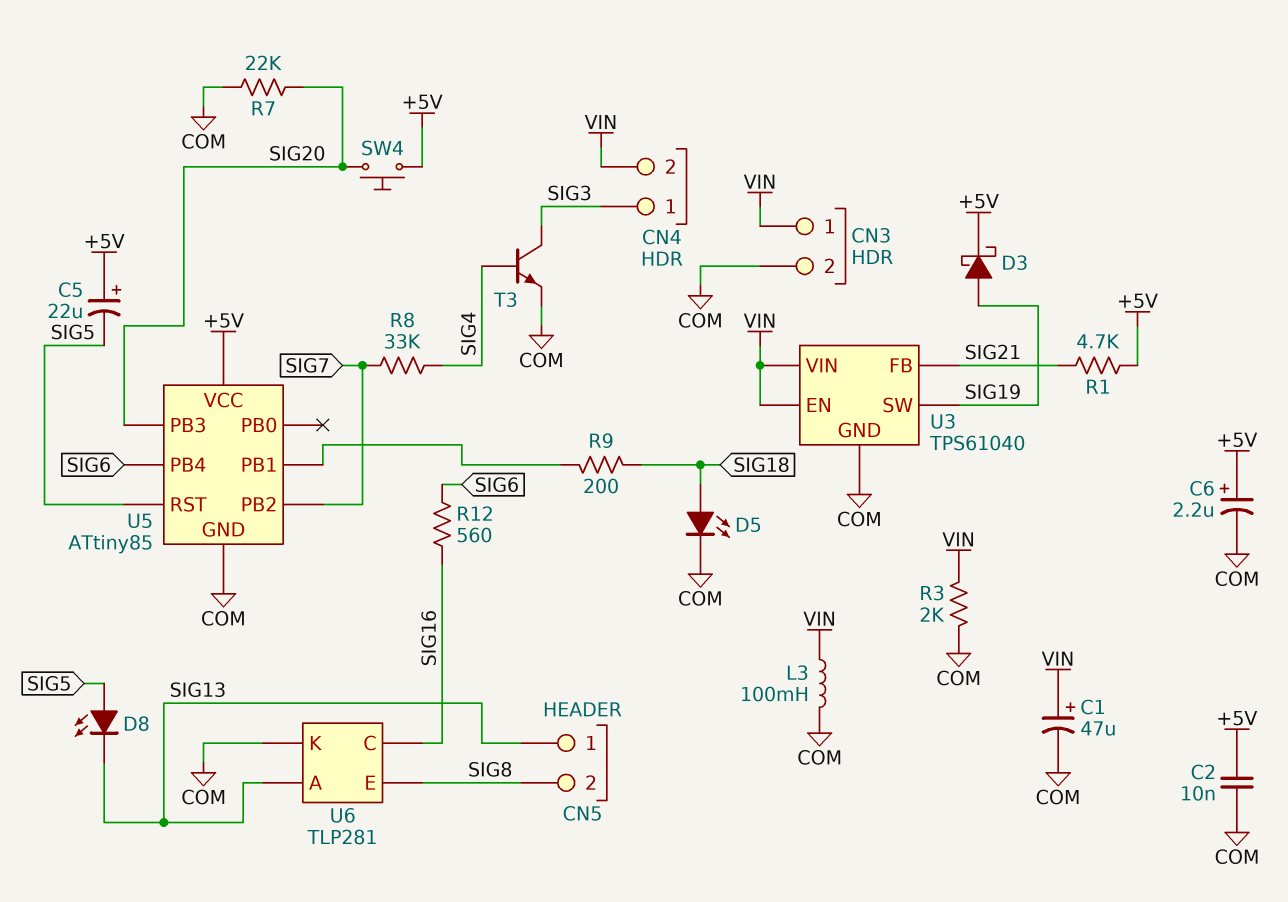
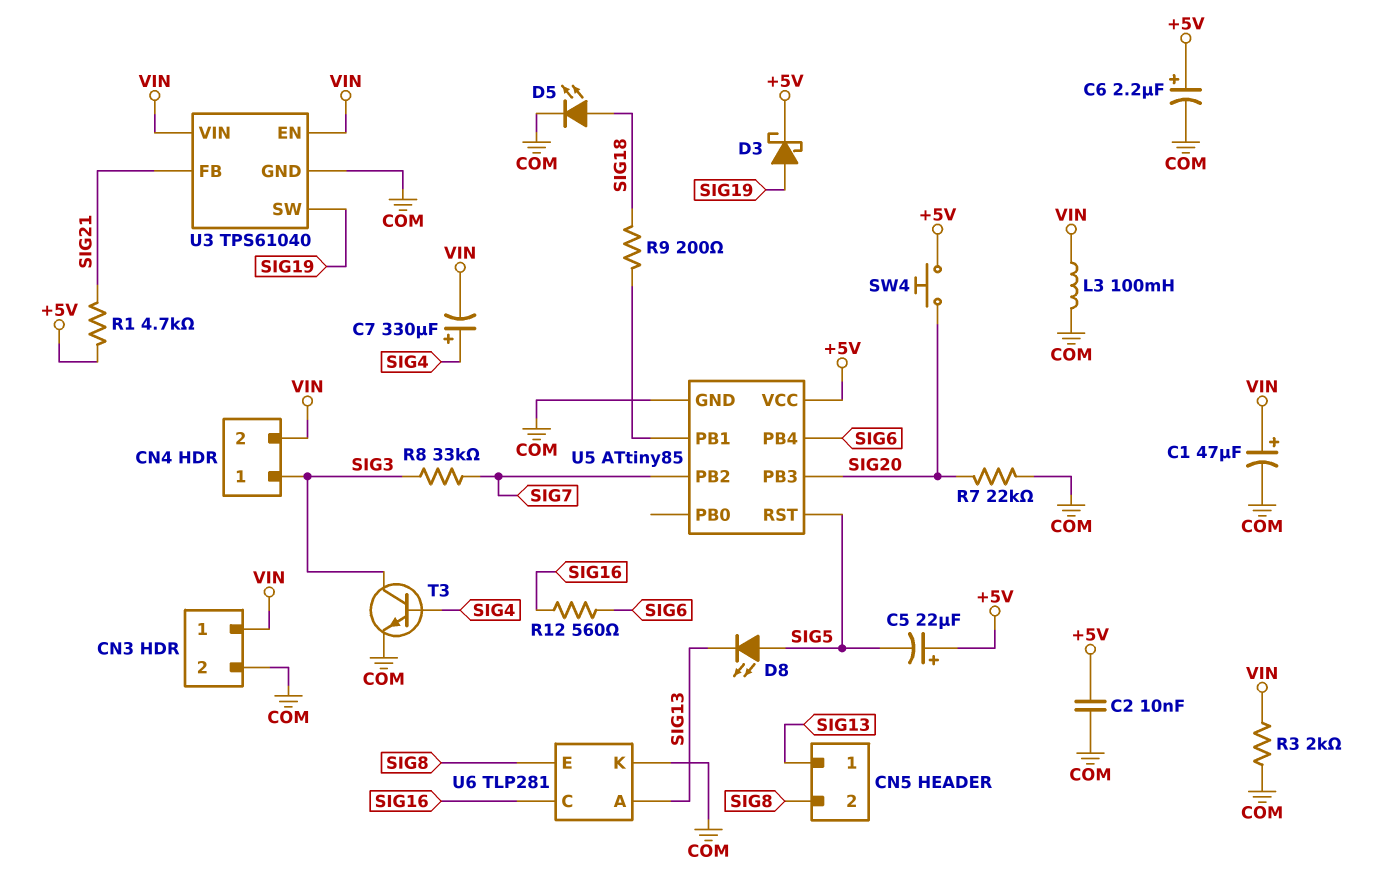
C7: none -> 330uF (plus SIG4, minus VIN)
R8: 33k (SIG4, SIG7) -> 33k (SIG3, SIG7)

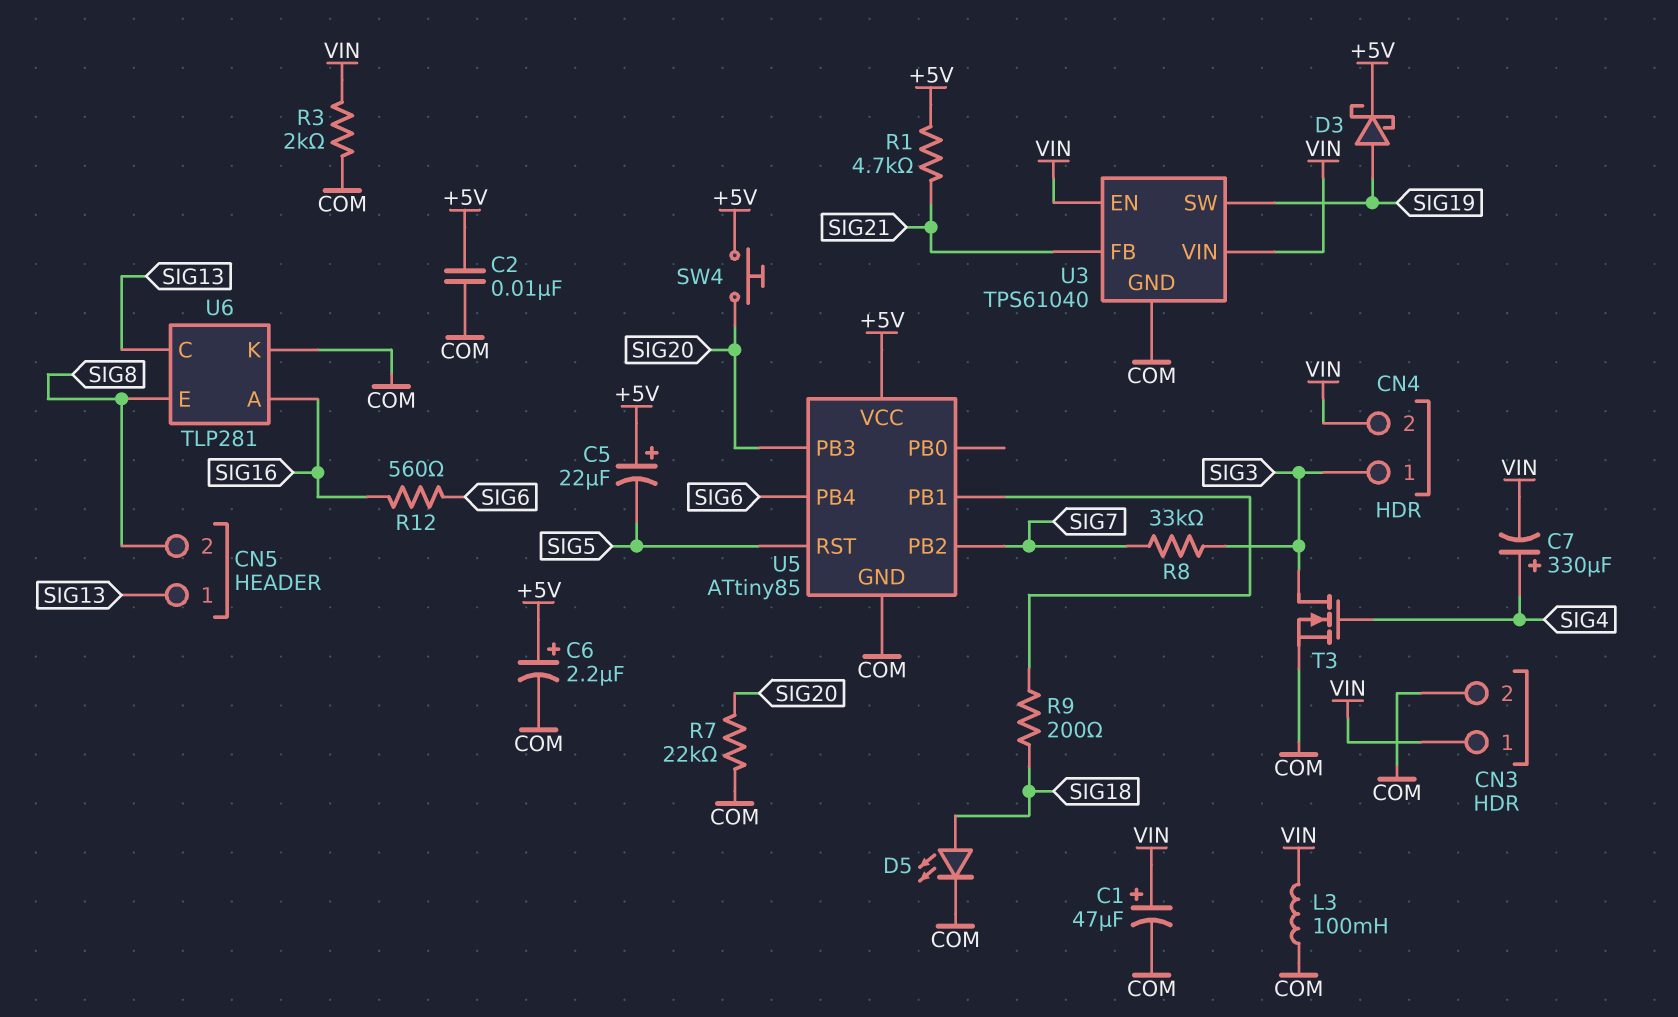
D8: LED (A SIG5, K SIG13) -> none
T3: NPN (B SIG4, C SIG3, E COM) -> NMOS (G SIG4, D SIG3, S COM)
U6 pin A: SIG13 -> SIG16
U6 pin C: SIG16 -> SIG13

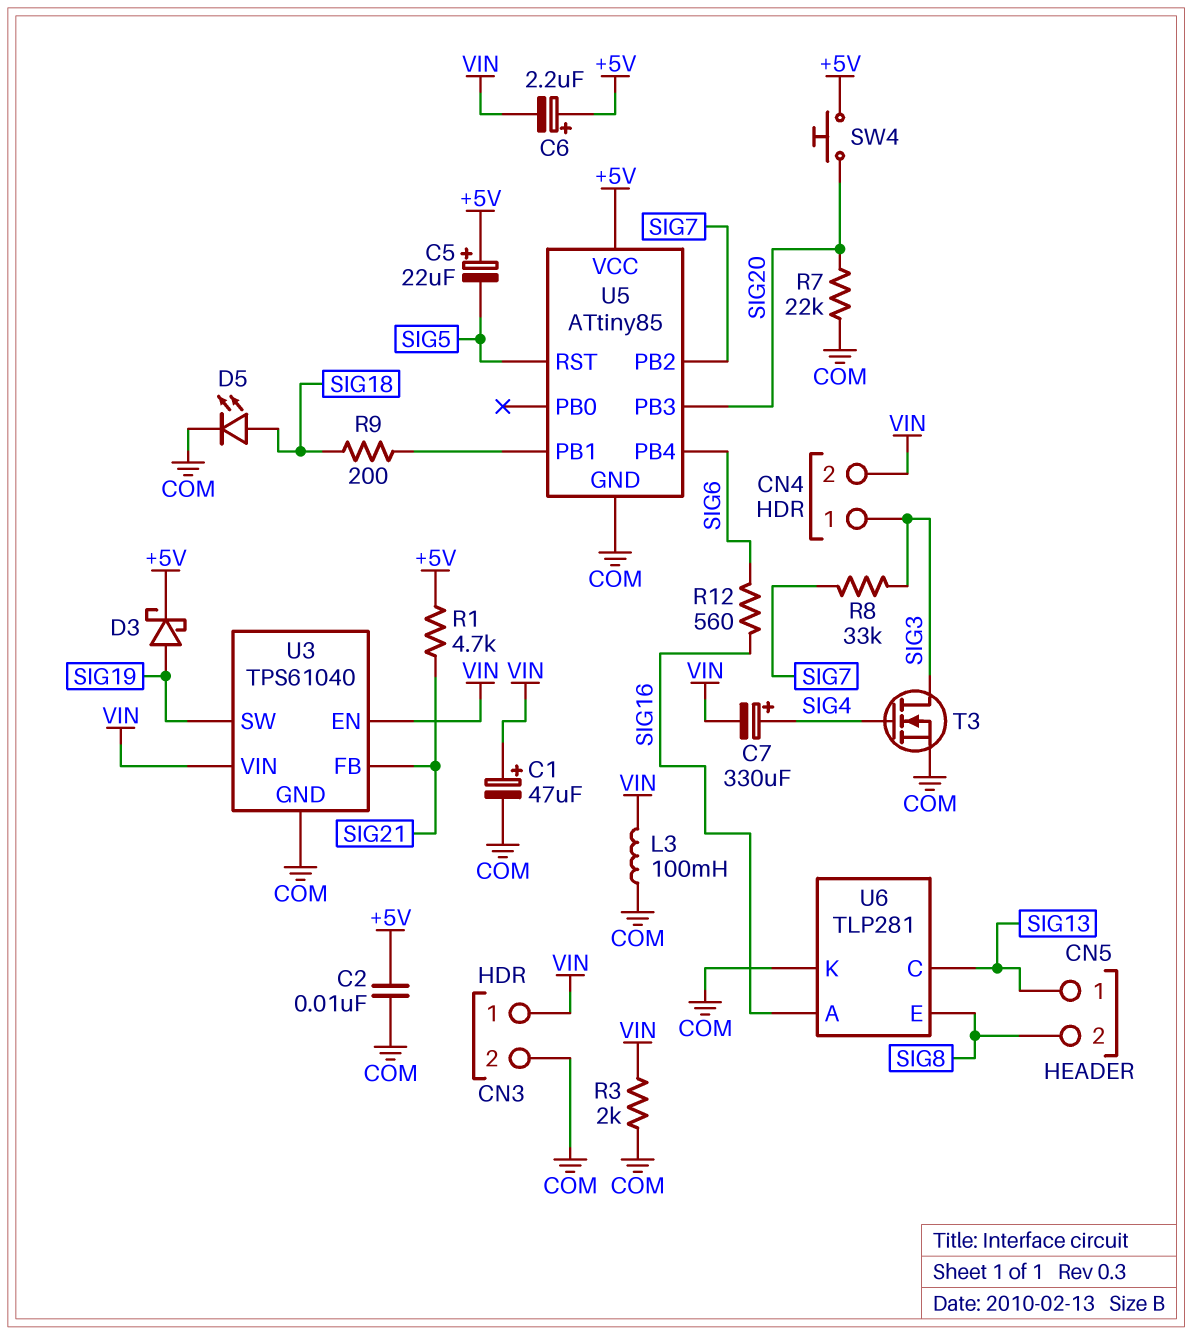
C6: 2.2uF (plus +5V, minus COM) -> 2.2uF (plus +5V, minus VIN)

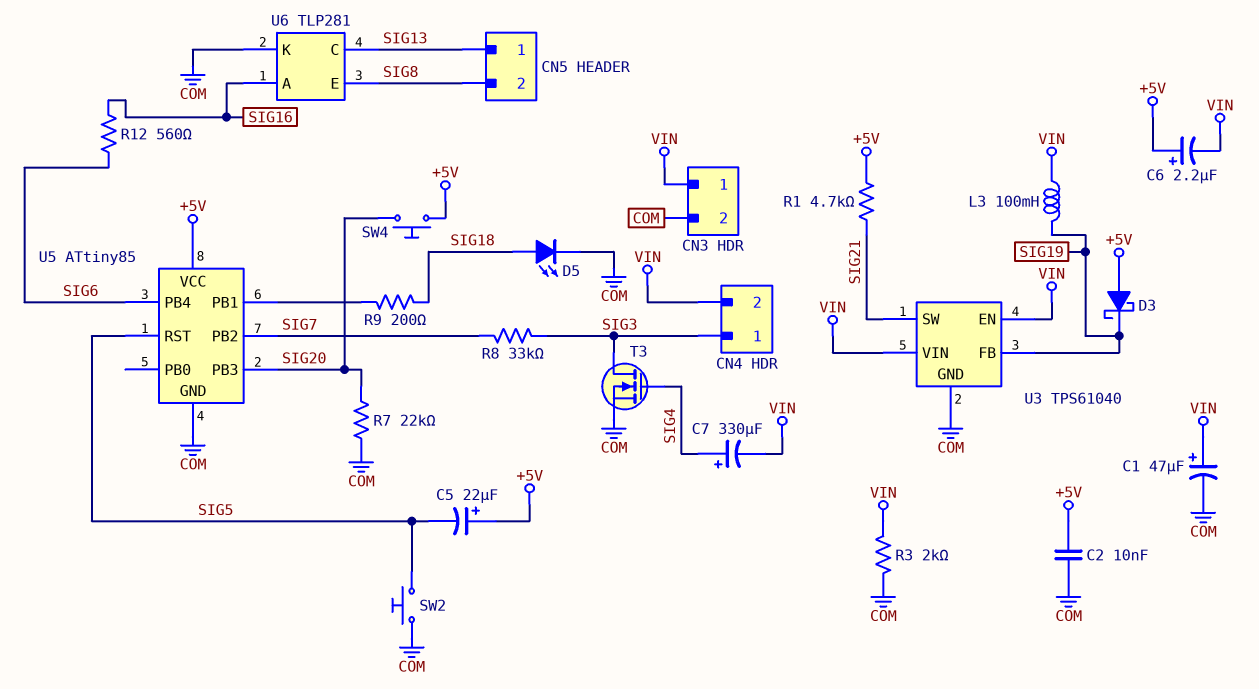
D3: schottky (A SIG19, K +5V) -> schottky (A +5V, K SIG19)
L3: 100mH (COM, VIN) -> 100mH (SIG19, VIN)
SW2: none -> button (COM, SIG5)
U3 pin FB: SIG21 -> SIG19
U3 pin SW: SIG19 -> SIG21

